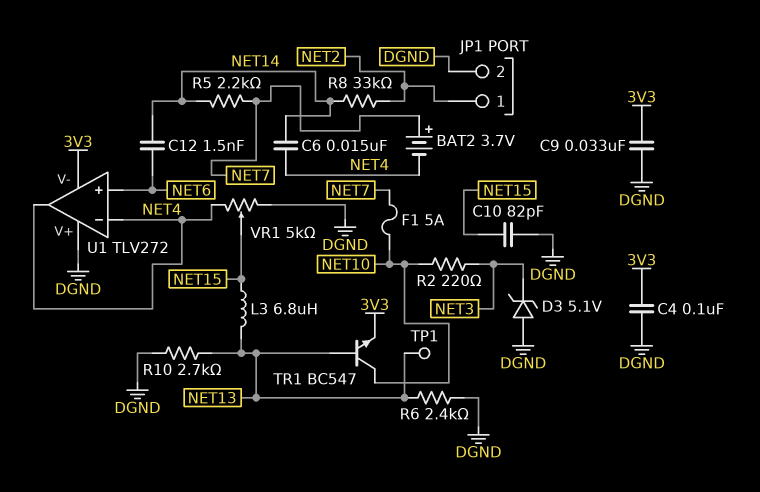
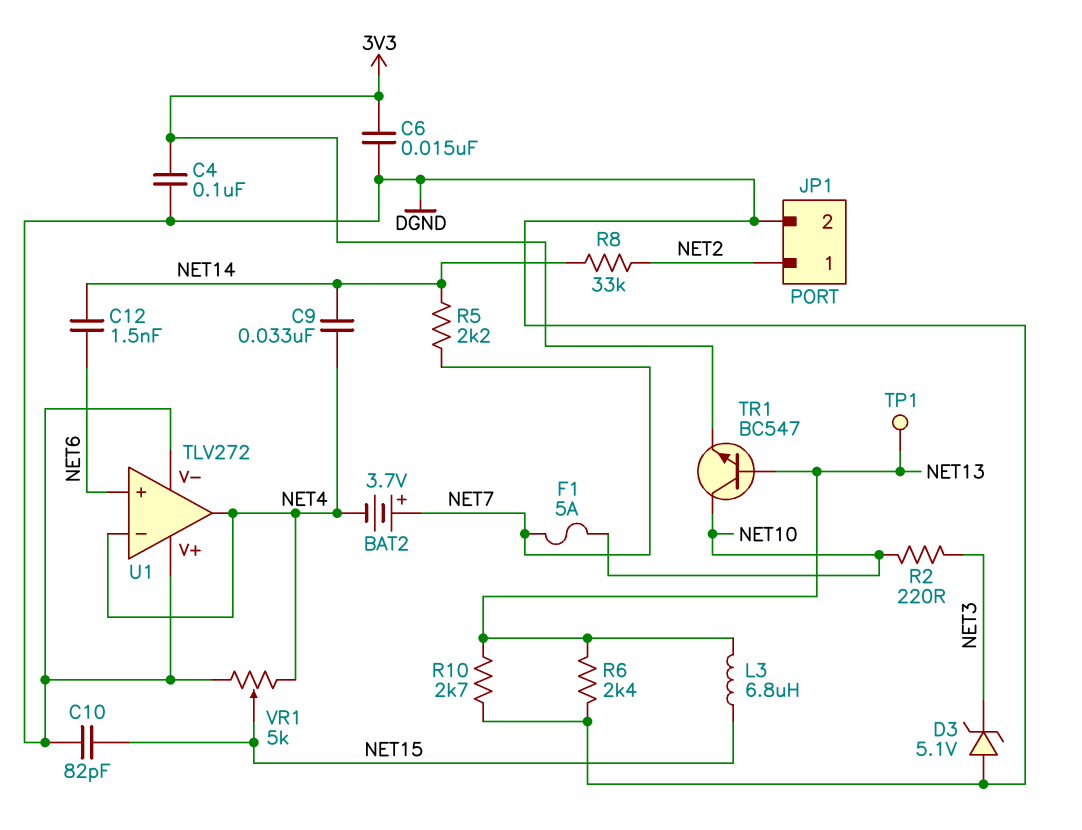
C6: 15nF (NET4, NET14) -> 15nF (3V3, DGND)
C9: 33nF (3V3, DGND) -> 33nF (NET4, NET14)
U1 pin V-: 3V3 -> DGND

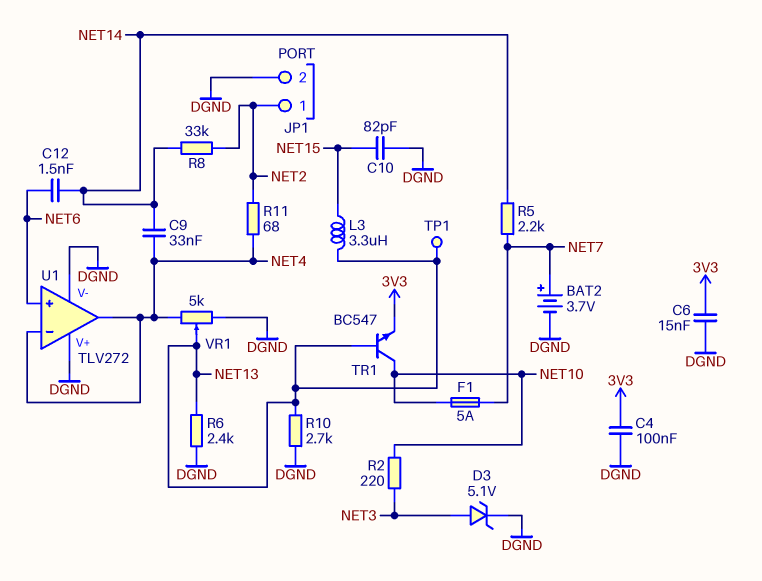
BAT2: 3.7V (plus NET7, minus NET4) -> 3.7V (plus NET7, minus DGND)
D3: zener 5.1V (A DGND, K NET3) -> zener 5.1V (A NET3, K DGND)
L3: 6.8uH (NET13, NET15) -> 3.3uH (NET13, NET15)
R11: none -> 68 (NET2, NET4)
VR1: 5k (DGND, NET4, wiper NET15) -> 5k (DGND, NET4, wiper NET13)

